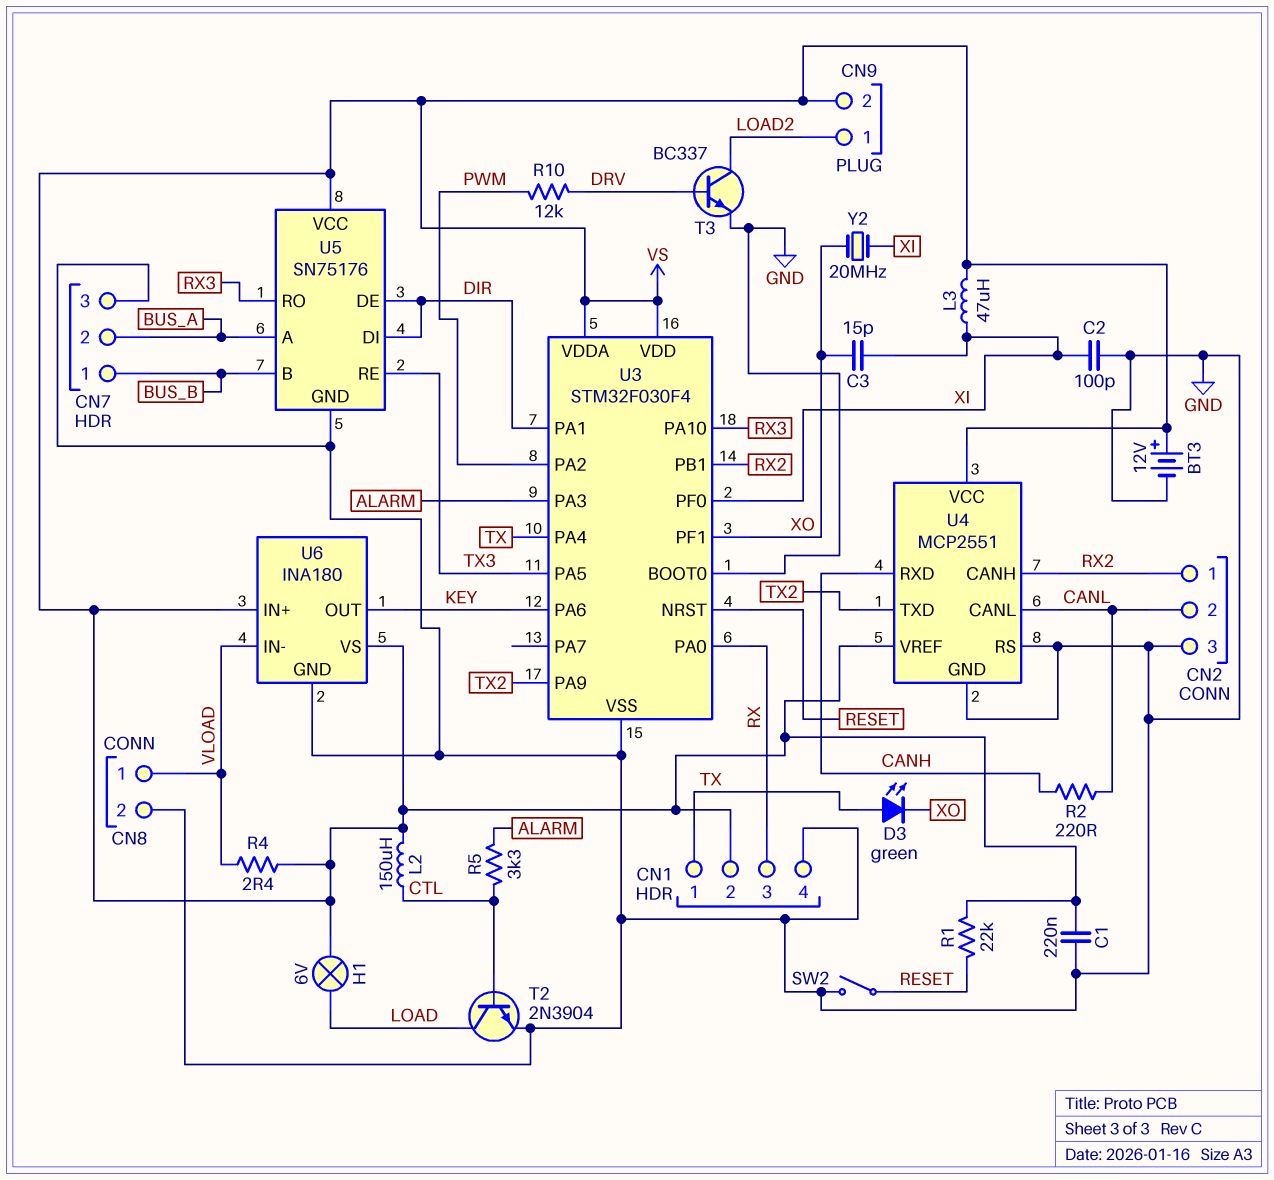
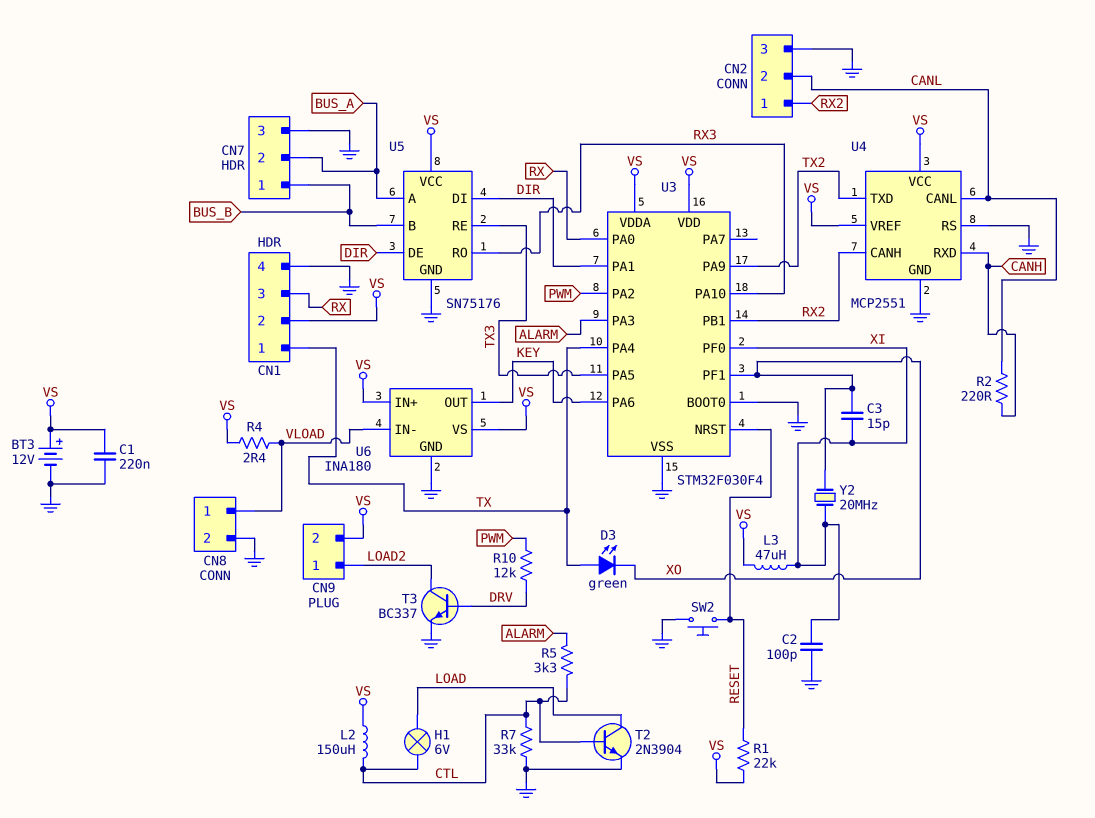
H1: lamp 6V (LOAD, VS) -> lamp 6V (CTL, LOAD)
R7: none -> 33k (CTL, GND)
SW2: switch (GND, RESET) -> button (GND, RESET)

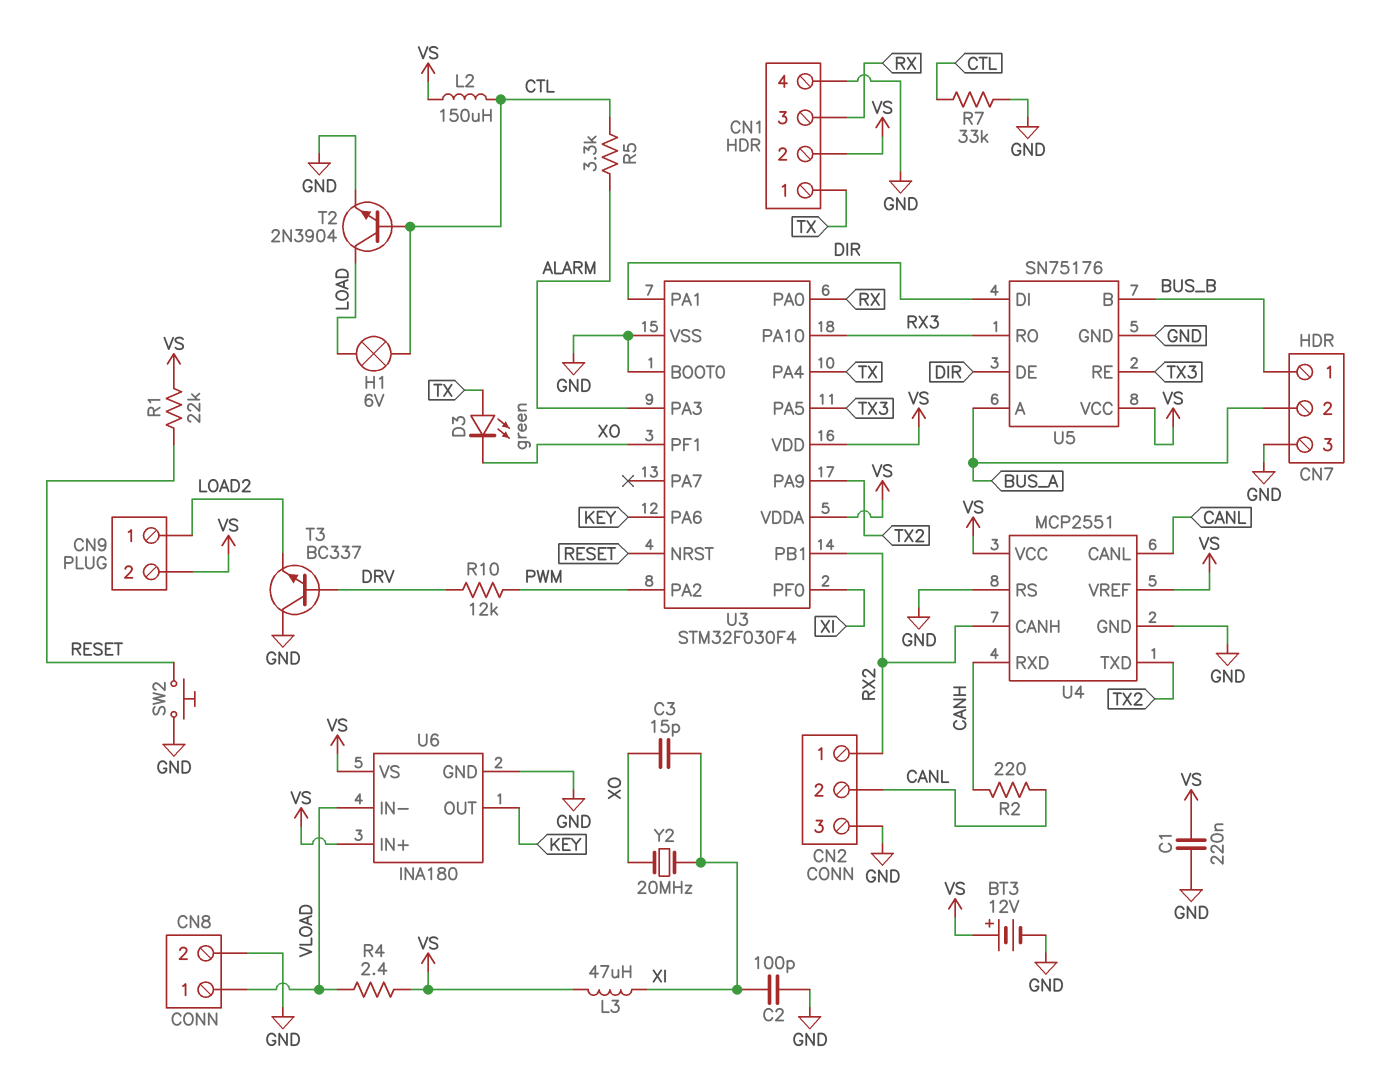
T3: NPN BC337 (B DRV, C LOAD2, E GND) -> NPN BC337 (B DRV, C GND, E LOAD2)

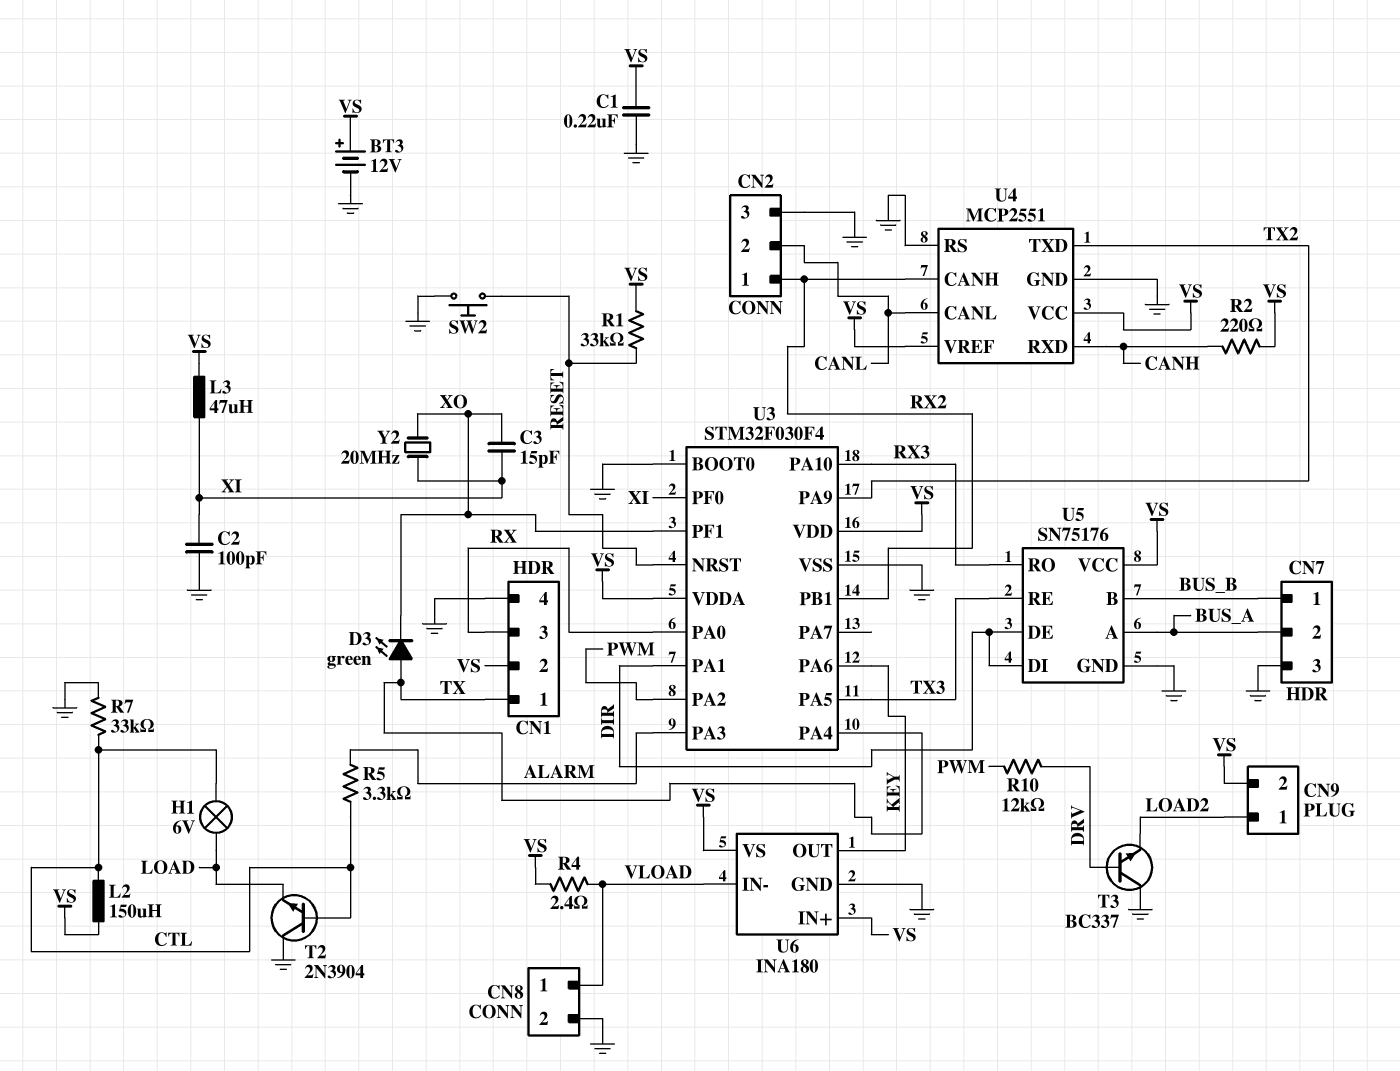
R1: 22k (RESET, VS) -> 33k (RESET, VS)
R2: 220 (CANH, CANL) -> 220 (CANH, VS)
T2: NPN 2N3904 (B CTL, C LOAD, E GND) -> NPN 2N3904 (B CTL, C GND, E LOAD)

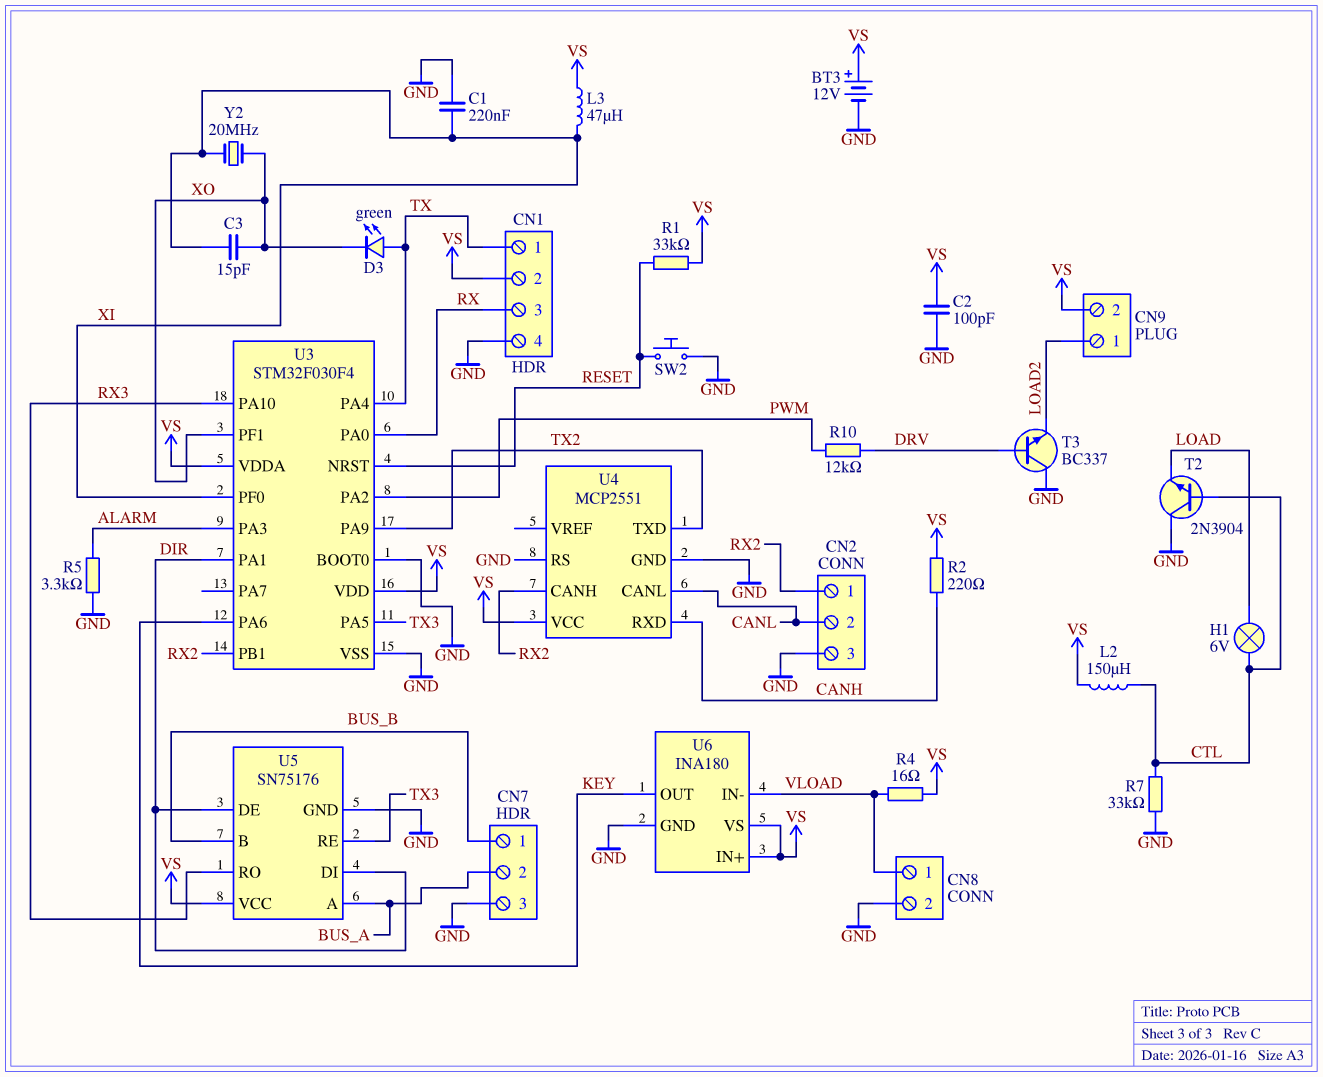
C1: 220nF (GND, VS) -> 220nF (GND, XI)
C2: 100pF (GND, XI) -> 100pF (GND, VS)
R4: 2.4 (VLOAD, VS) -> 16 (VLOAD, VS)
R5: 3.3k (ALARM, CTL) -> 3.3k (ALARM, GND)
U4 pin VREF: VS -> none

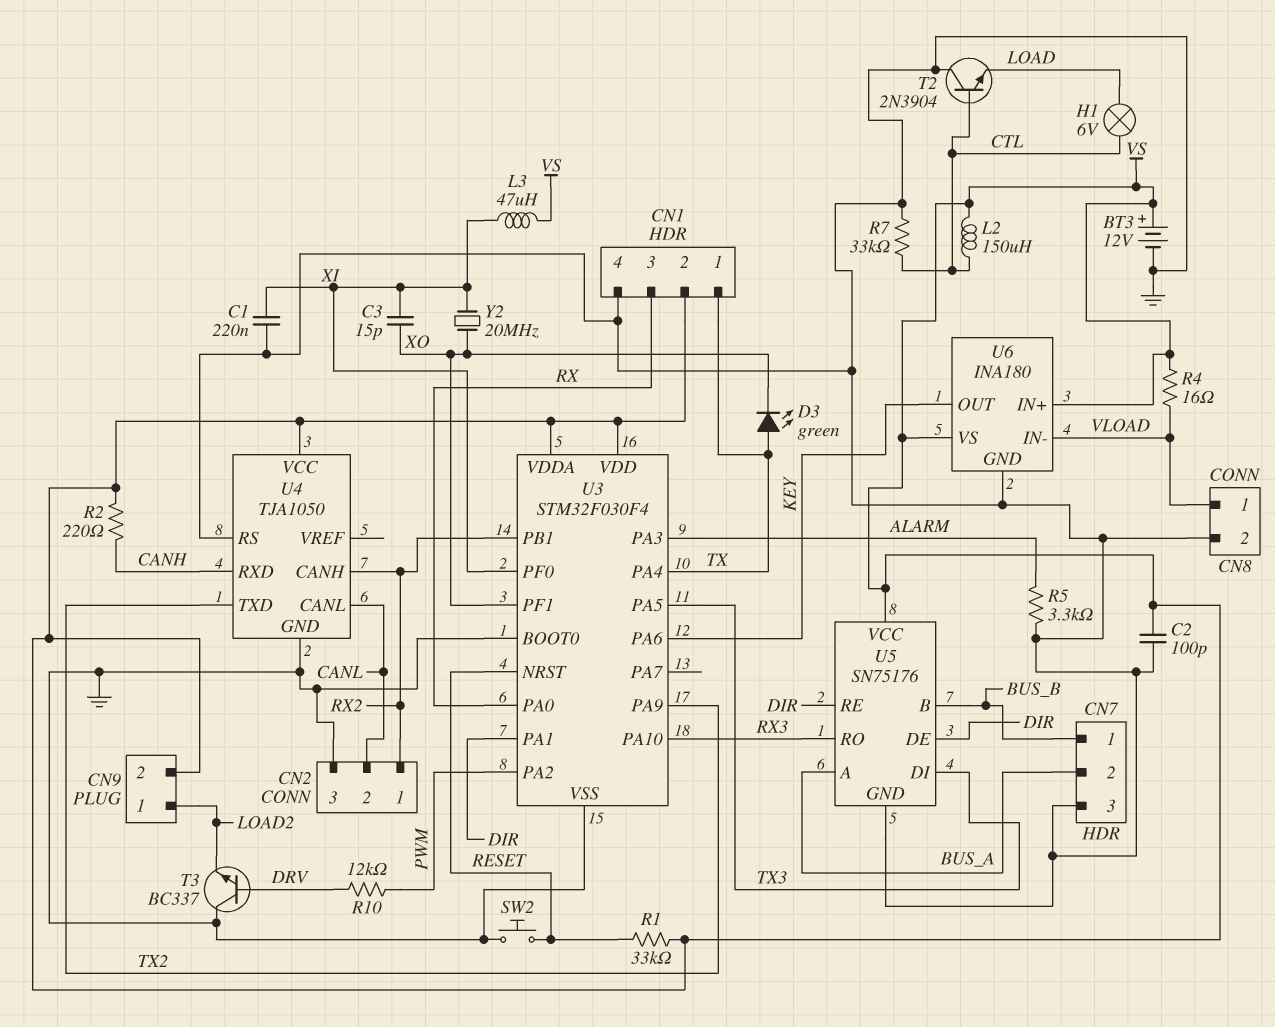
U4: MCP2551 -> TJA1050
U5 pin DI: DIR -> TX3
U5 pin RE: TX3 -> DIR

